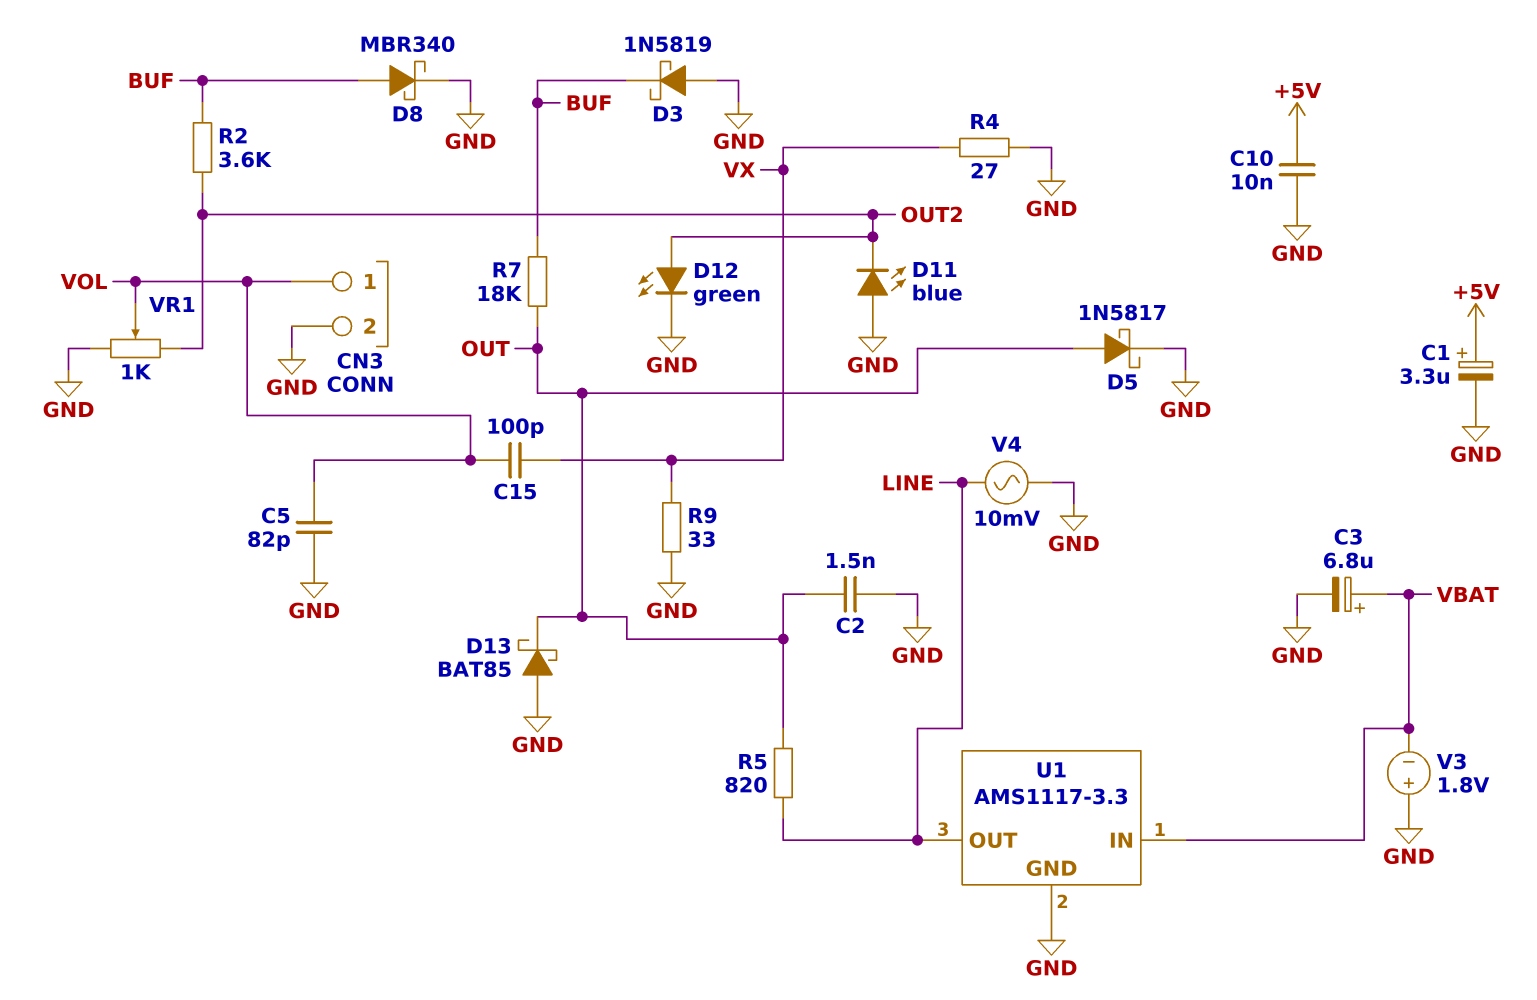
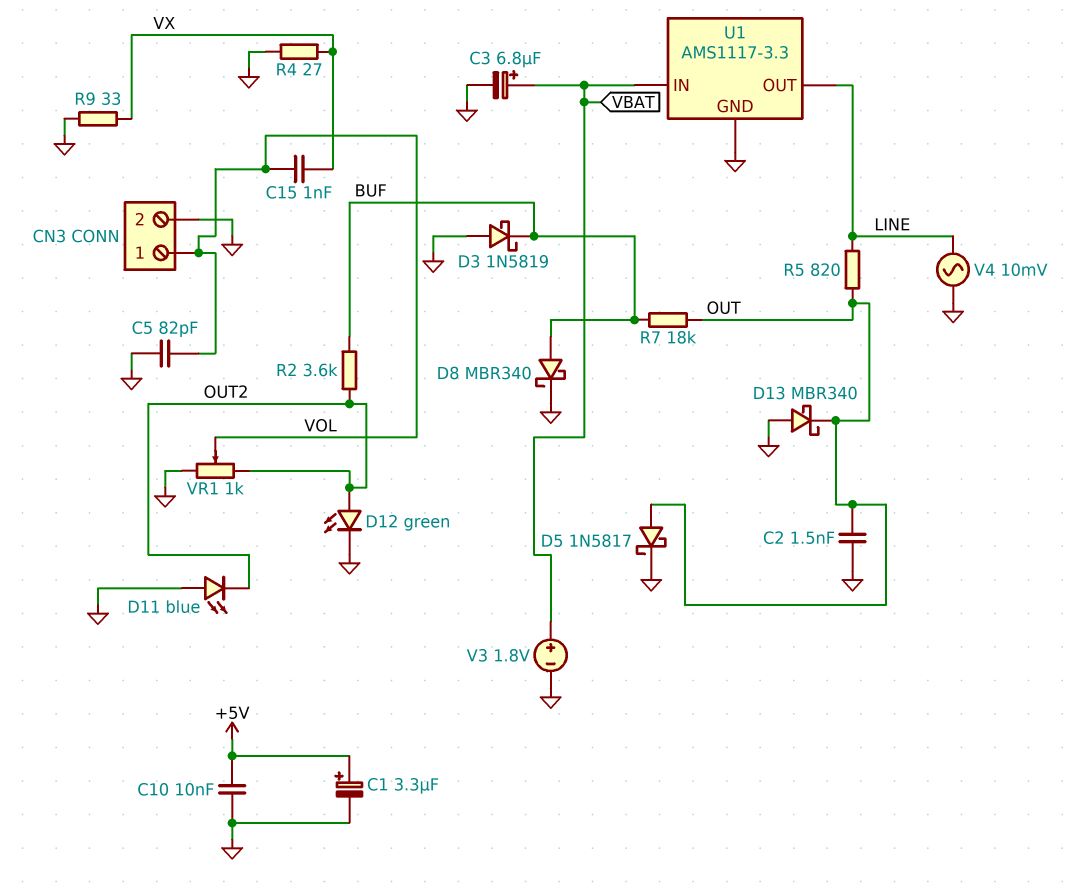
C15: 100pF (VOL, VX) -> 1nF (VOL, VX)
D13: schottky BAT85 (A GND, K OUT) -> schottky MBR340 (A GND, K OUT)
V3: 1.8V (plus GND, minus VBAT) -> 1.8V (plus VBAT, minus GND)

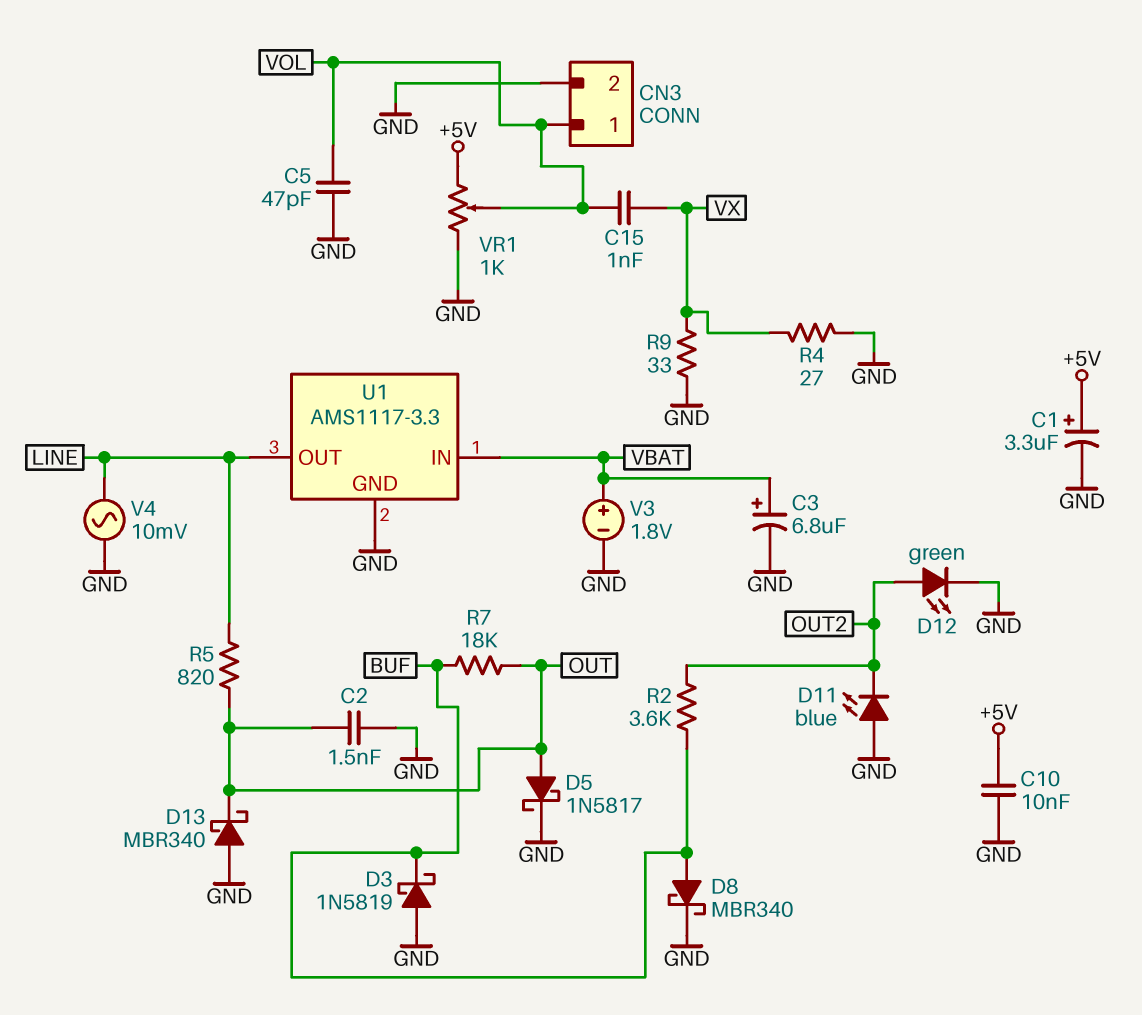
C5: 82pF (GND, VOL) -> 47pF (GND, VOL)
VR1: 1k (GND, OUT2, wiper VOL) -> 1k (+5V, GND, wiper VOL)

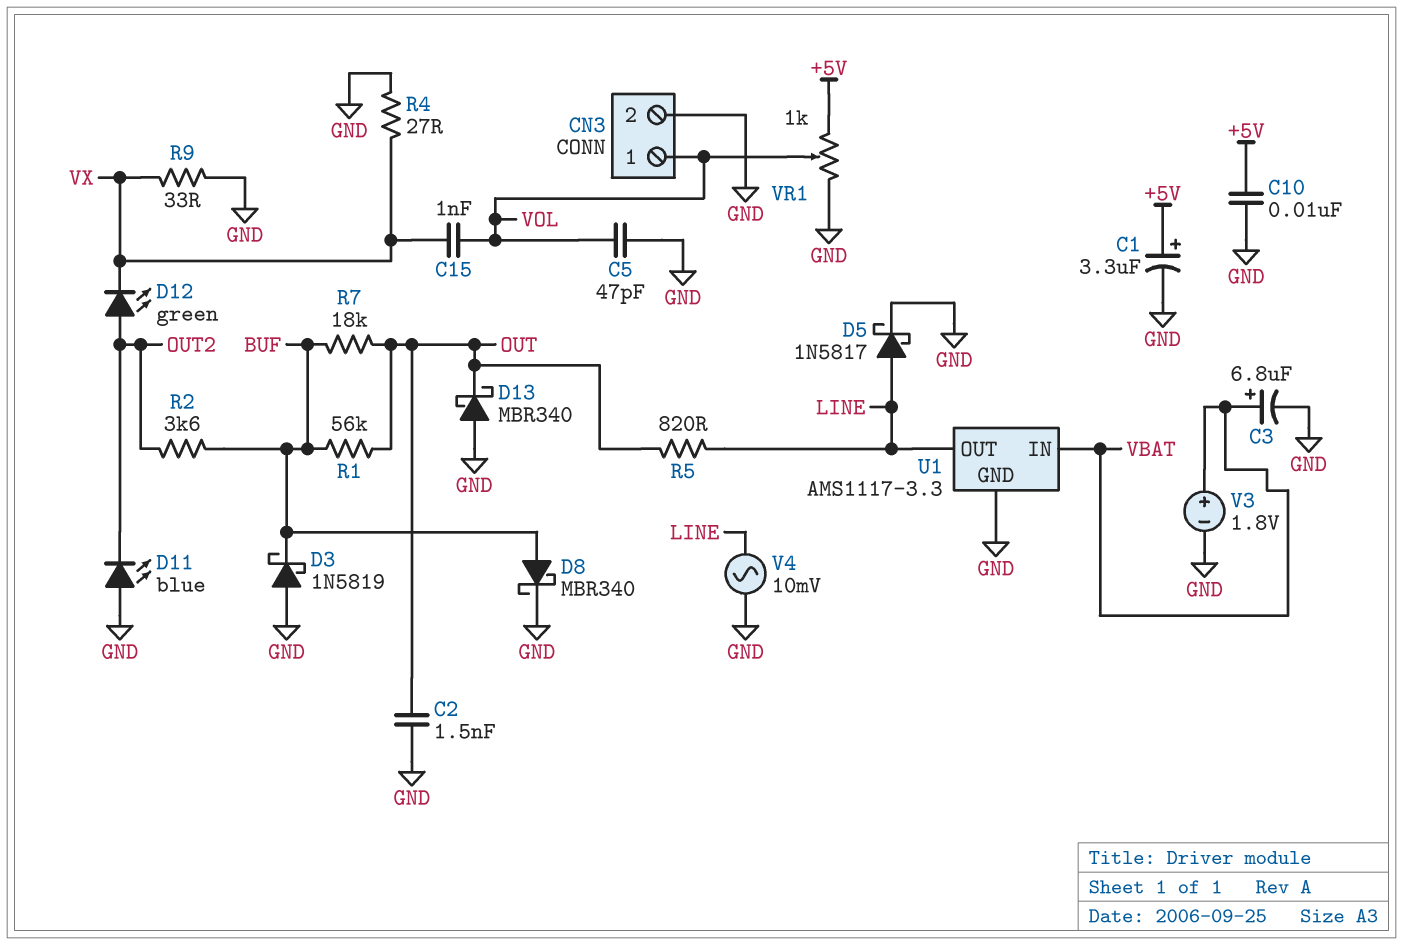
D5: schottky 1N5817 (A OUT, K GND) -> schottky 1N5817 (A LINE, K GND)
D12: LED green (A OUT2, K GND) -> LED green (A OUT2, K VX)
R1: none -> 56k (BUF, OUT)

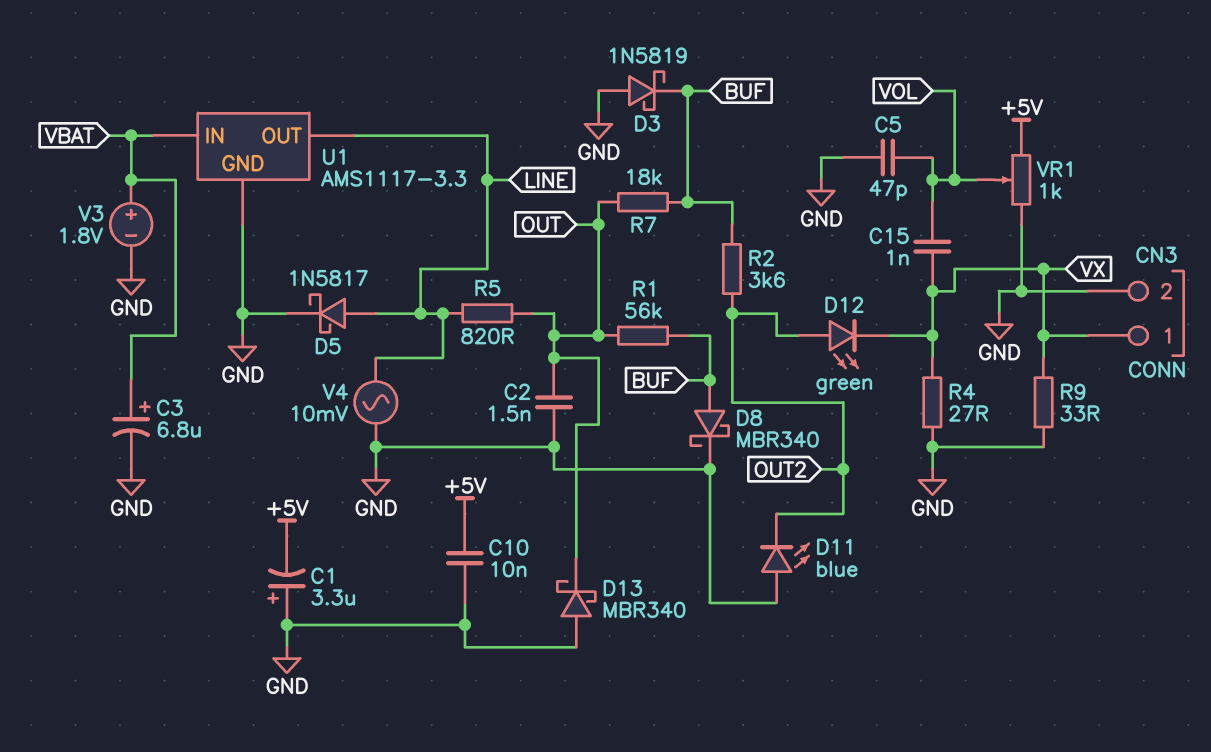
C1: 3.3uF (plus +5V, minus GND) -> 3.3uF (plus GND, minus +5V)
CN3 pin 1: VOL -> VX

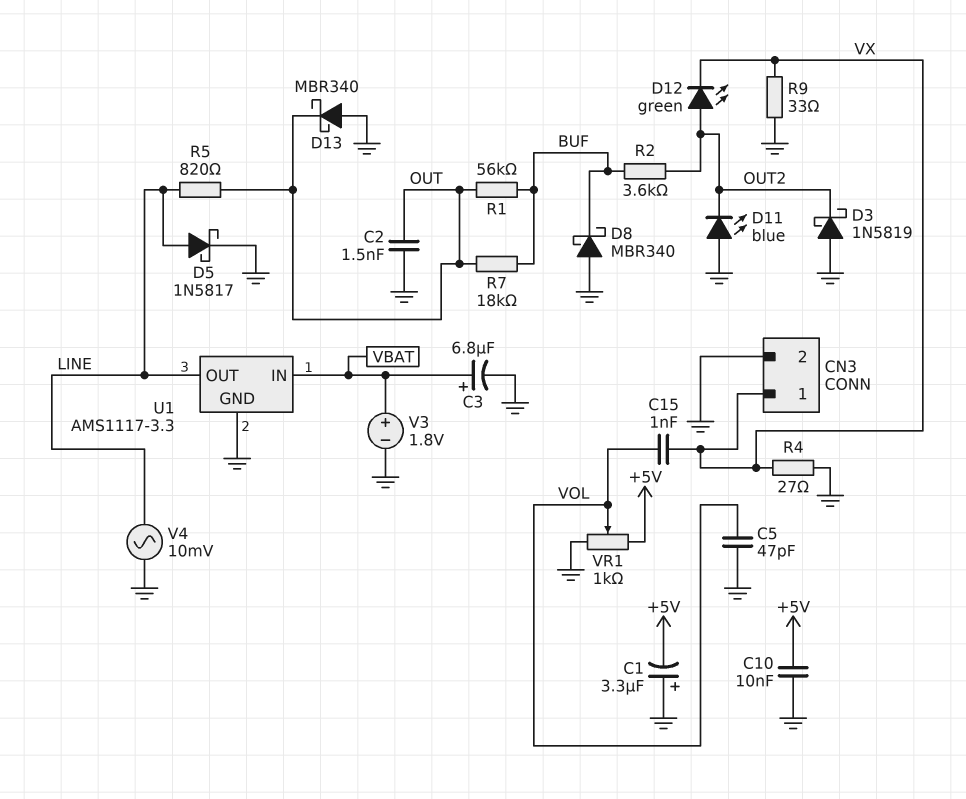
D3: schottky 1N5819 (A GND, K BUF) -> schottky 1N5819 (A GND, K OUT2)
D8: schottky MBR340 (A BUF, K GND) -> schottky MBR340 (A GND, K BUF)

